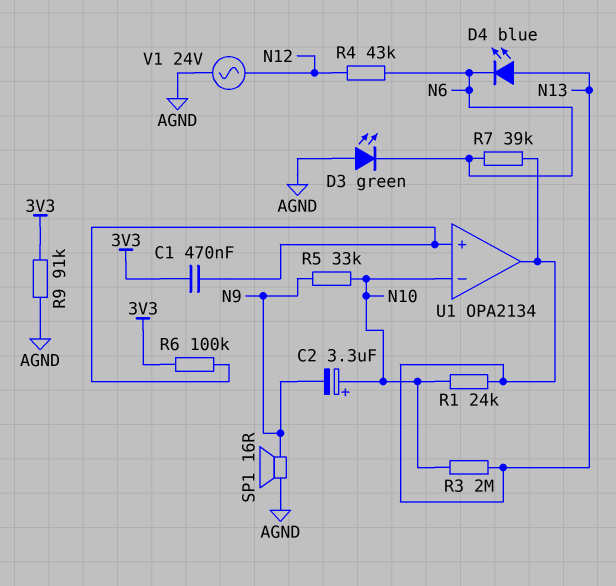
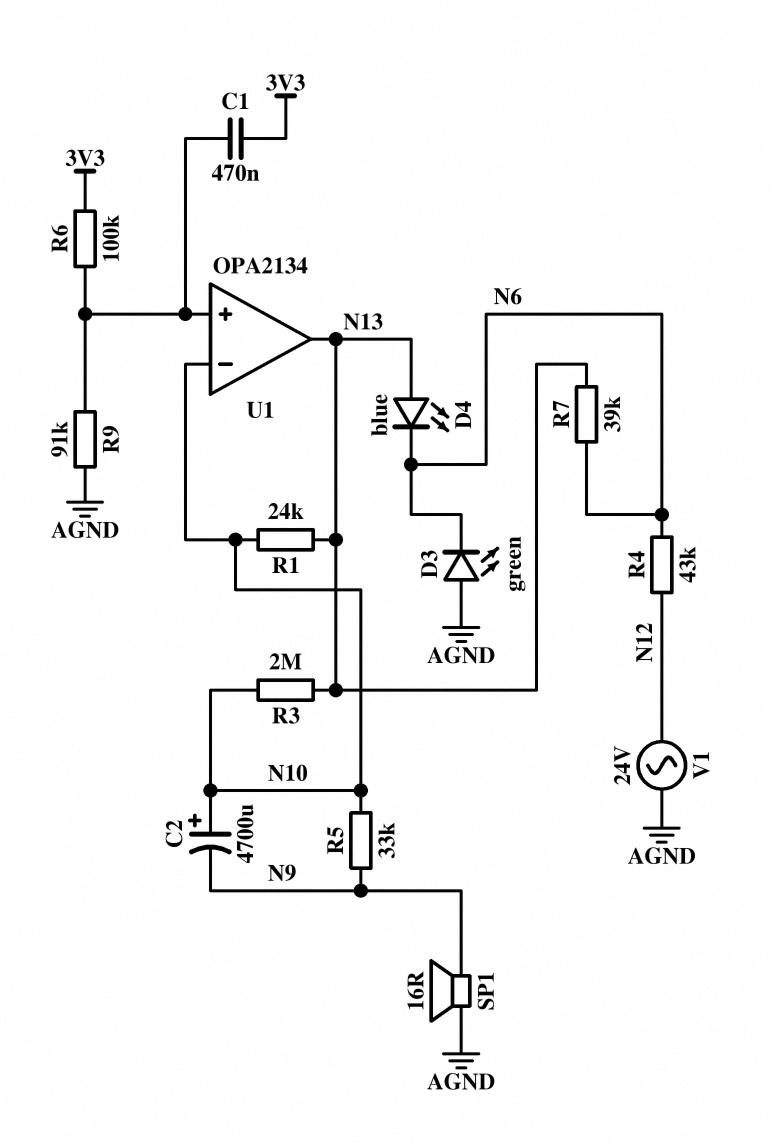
C2: 3.3uF (plus N10, minus N9) -> 4700uF (plus N10, minus N9)
R9: 91k (3V3, AGND) -> 91k (AGND, U1/in+)

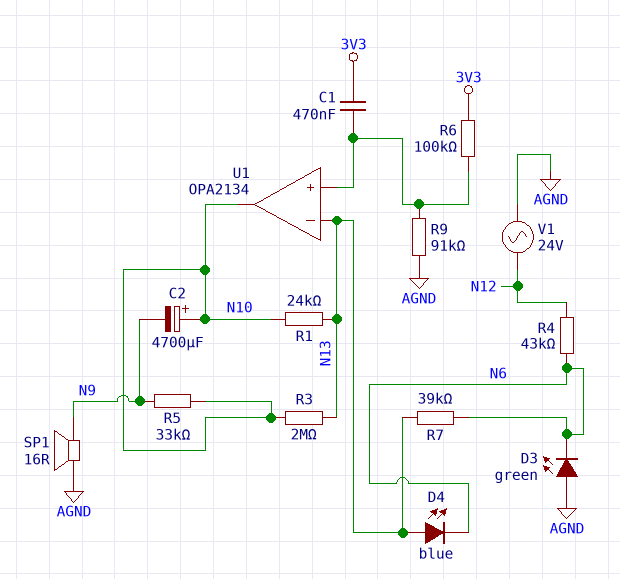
U1 pin in-: N10 -> N13
U1 pin out: N13 -> N10

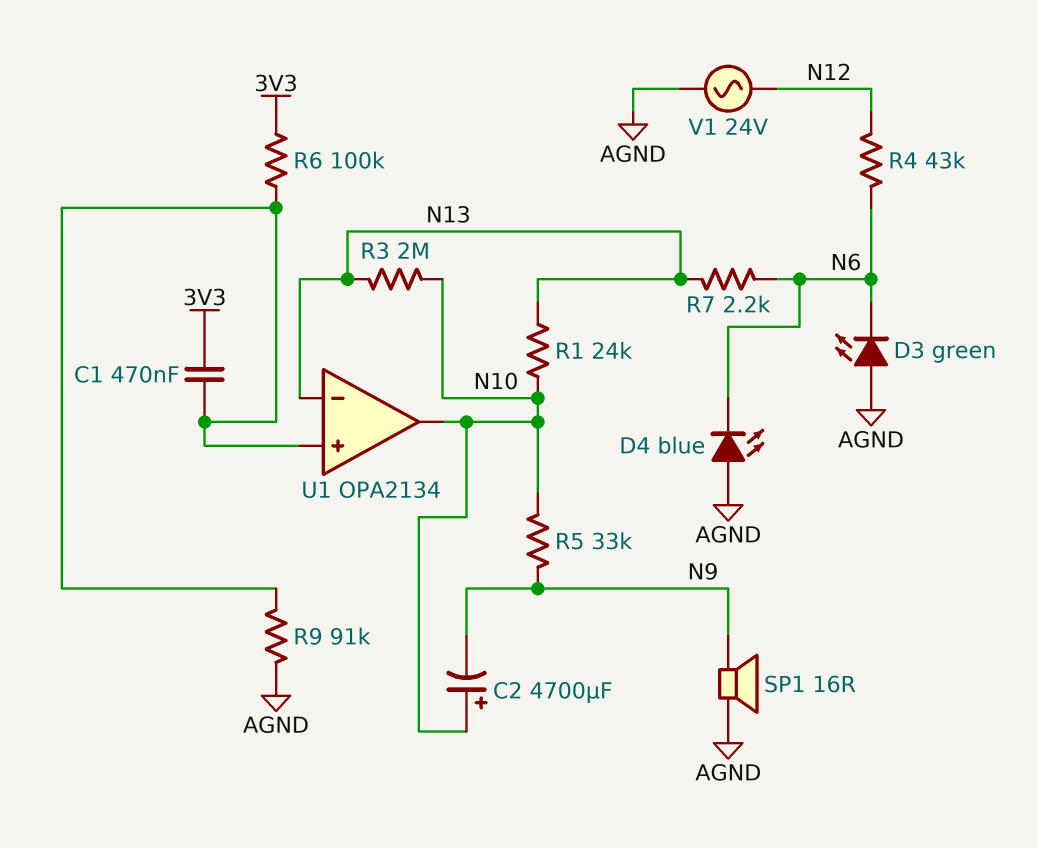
D4: LED blue (A N13, K N6) -> LED blue (A AGND, K N6)
R7: 39k (N6, N13) -> 2.2k (N6, N13)

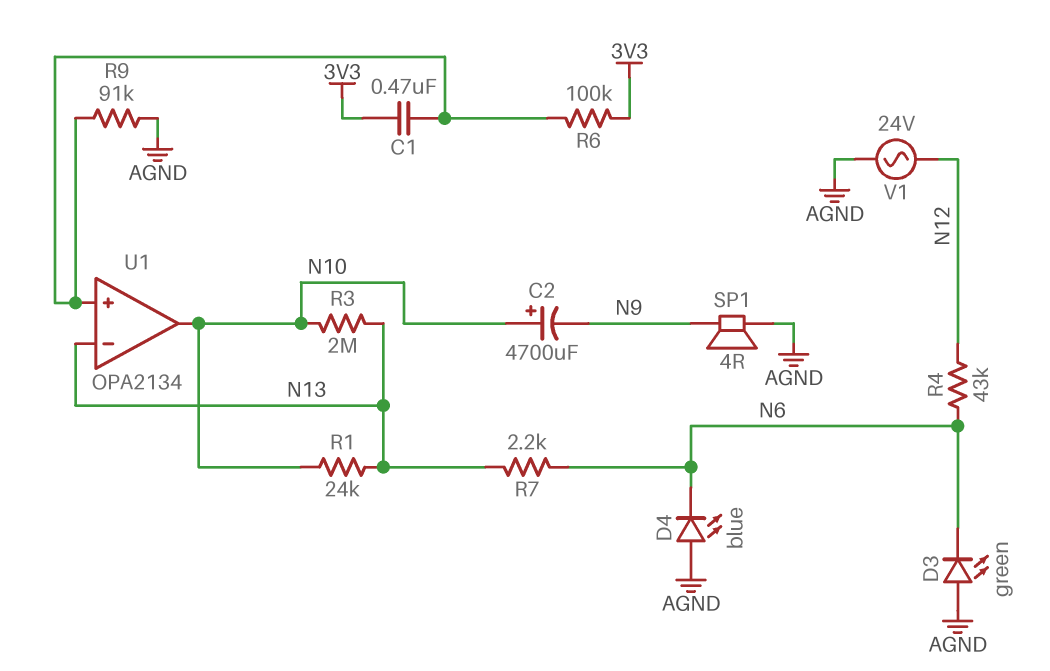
R5: 33k (N9, N10) -> none
SP1: speaker 16R (AGND, N9) -> speaker 4R (AGND, N9)

